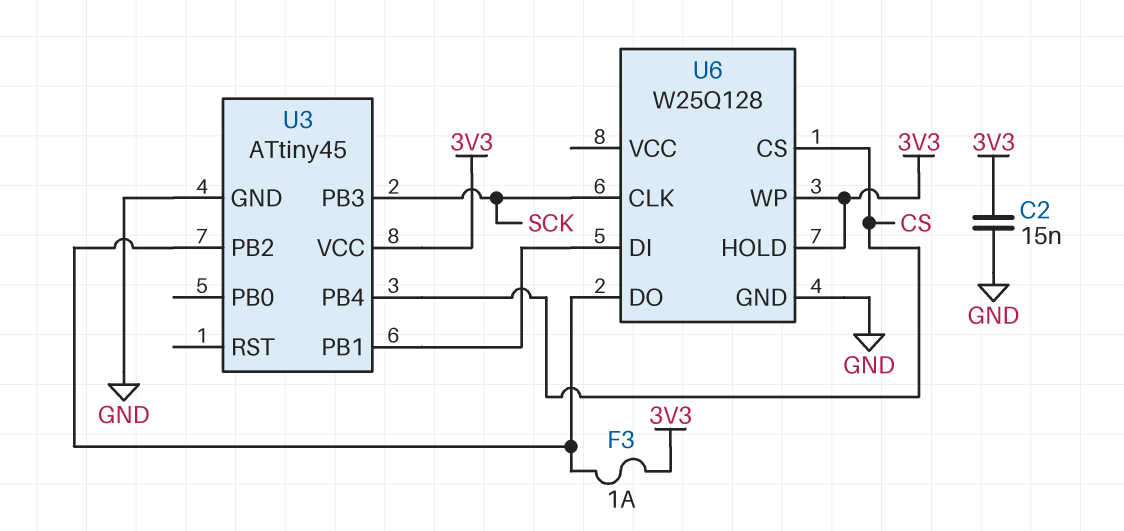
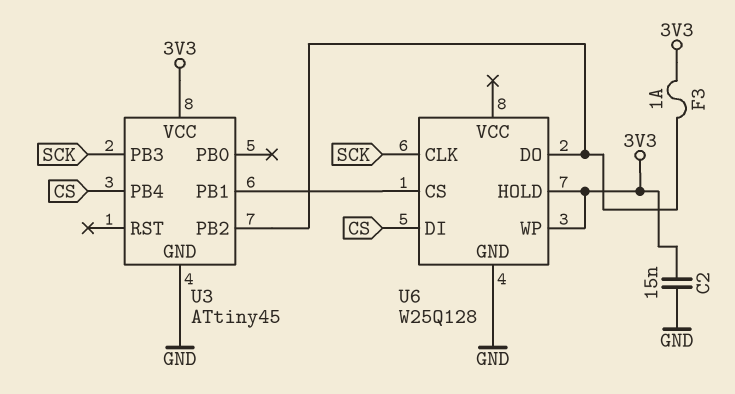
U6 pin CS: CS -> U3/PB1
U6 pin DI: U3/PB1 -> CS

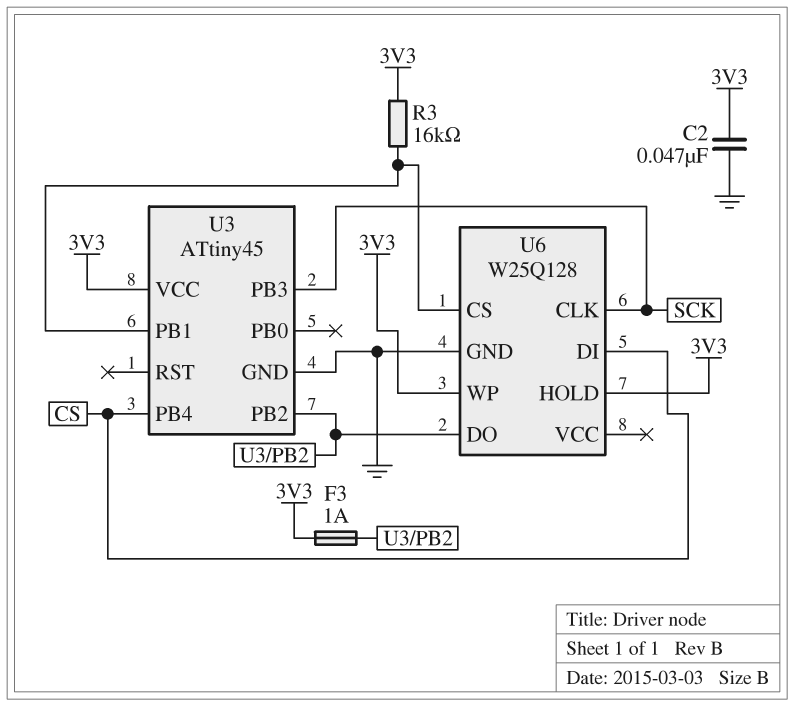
C2: 15nF (3V3, GND) -> 47nF (3V3, GND)
R3: none -> 16k (3V3, U3/PB1)

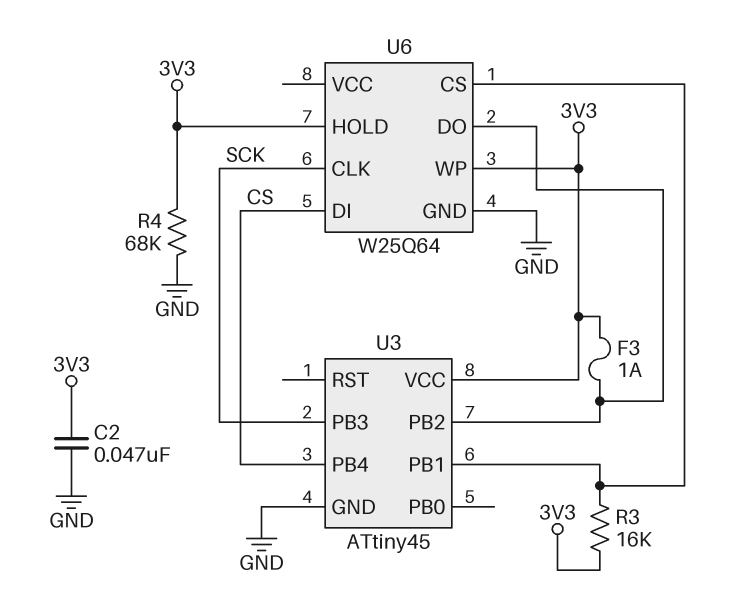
R4: none -> 68k (3V3, GND)
U6: W25Q128 -> W25Q64

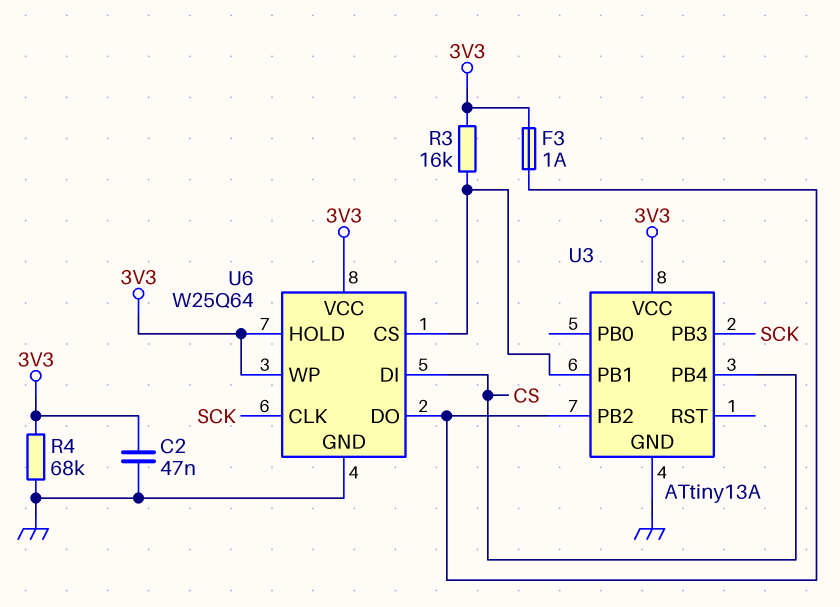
U3: ATtiny45 -> ATtiny13A
U6 pin VCC: none -> 3V3

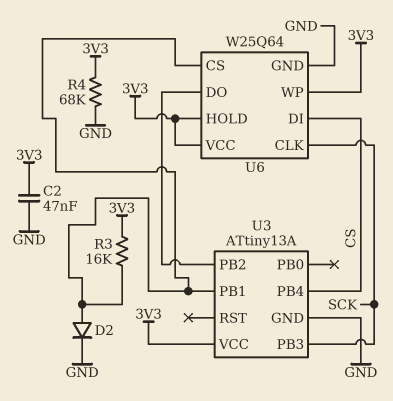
D2: none -> diode (A U3/PB1, K GND)
F3: 1A (3V3, U3/PB2) -> none

